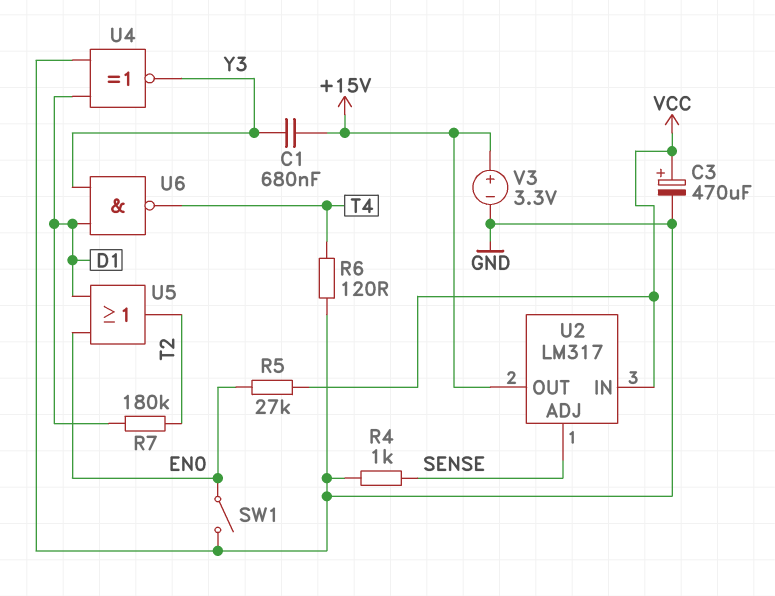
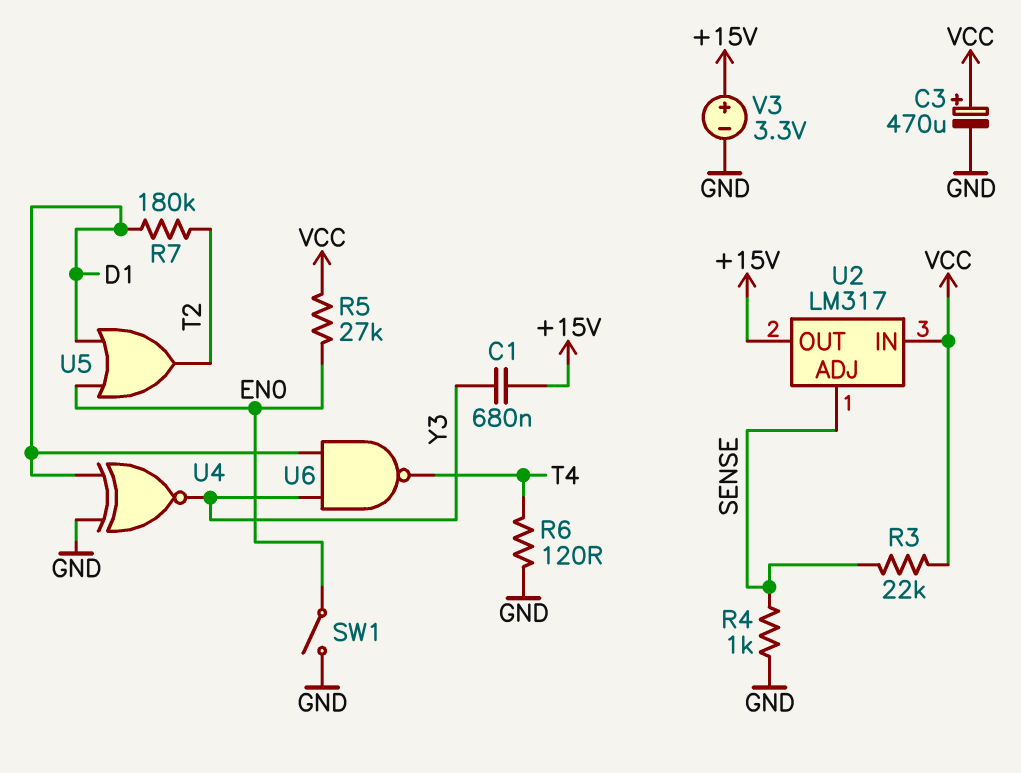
R3: none -> 22k (SENSE, VCC)

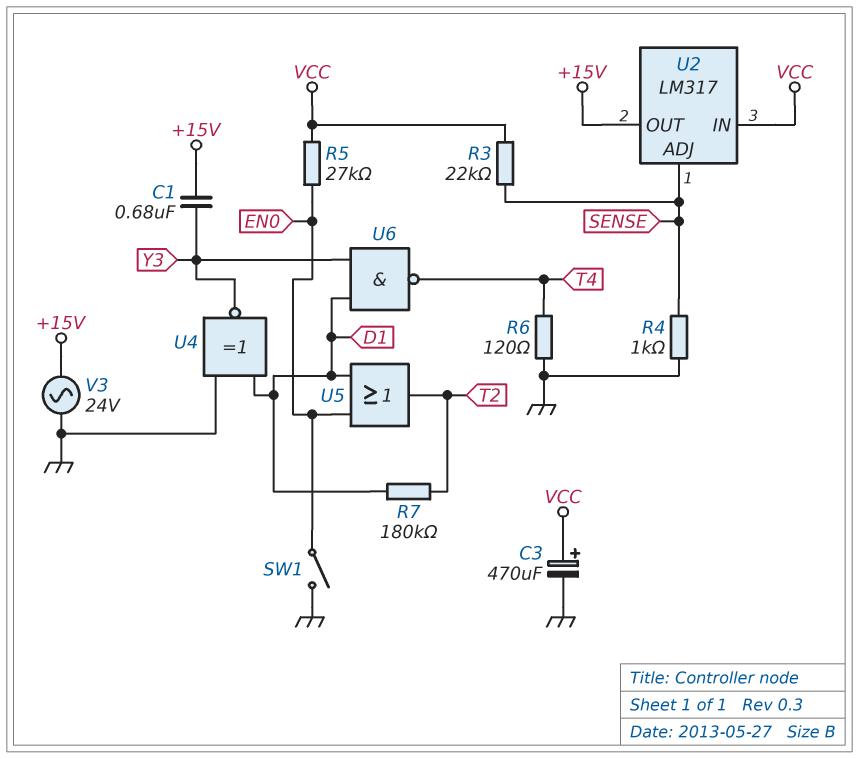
V3: 3.3V (plus +15V, minus GND) -> AC 24V (+15V, GND)

